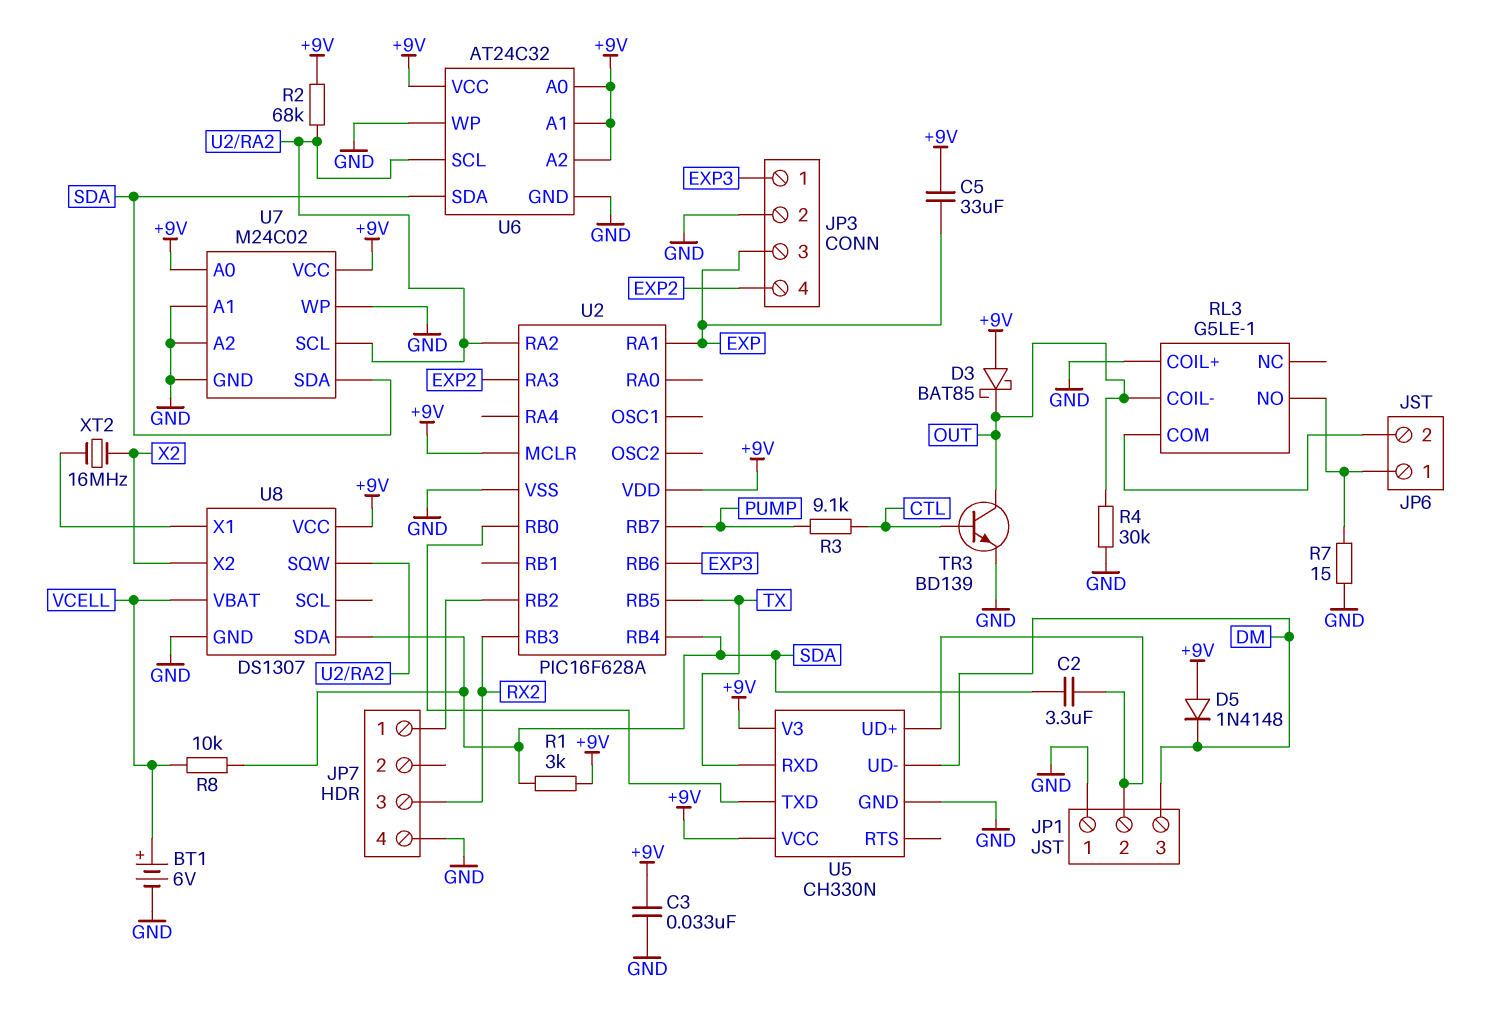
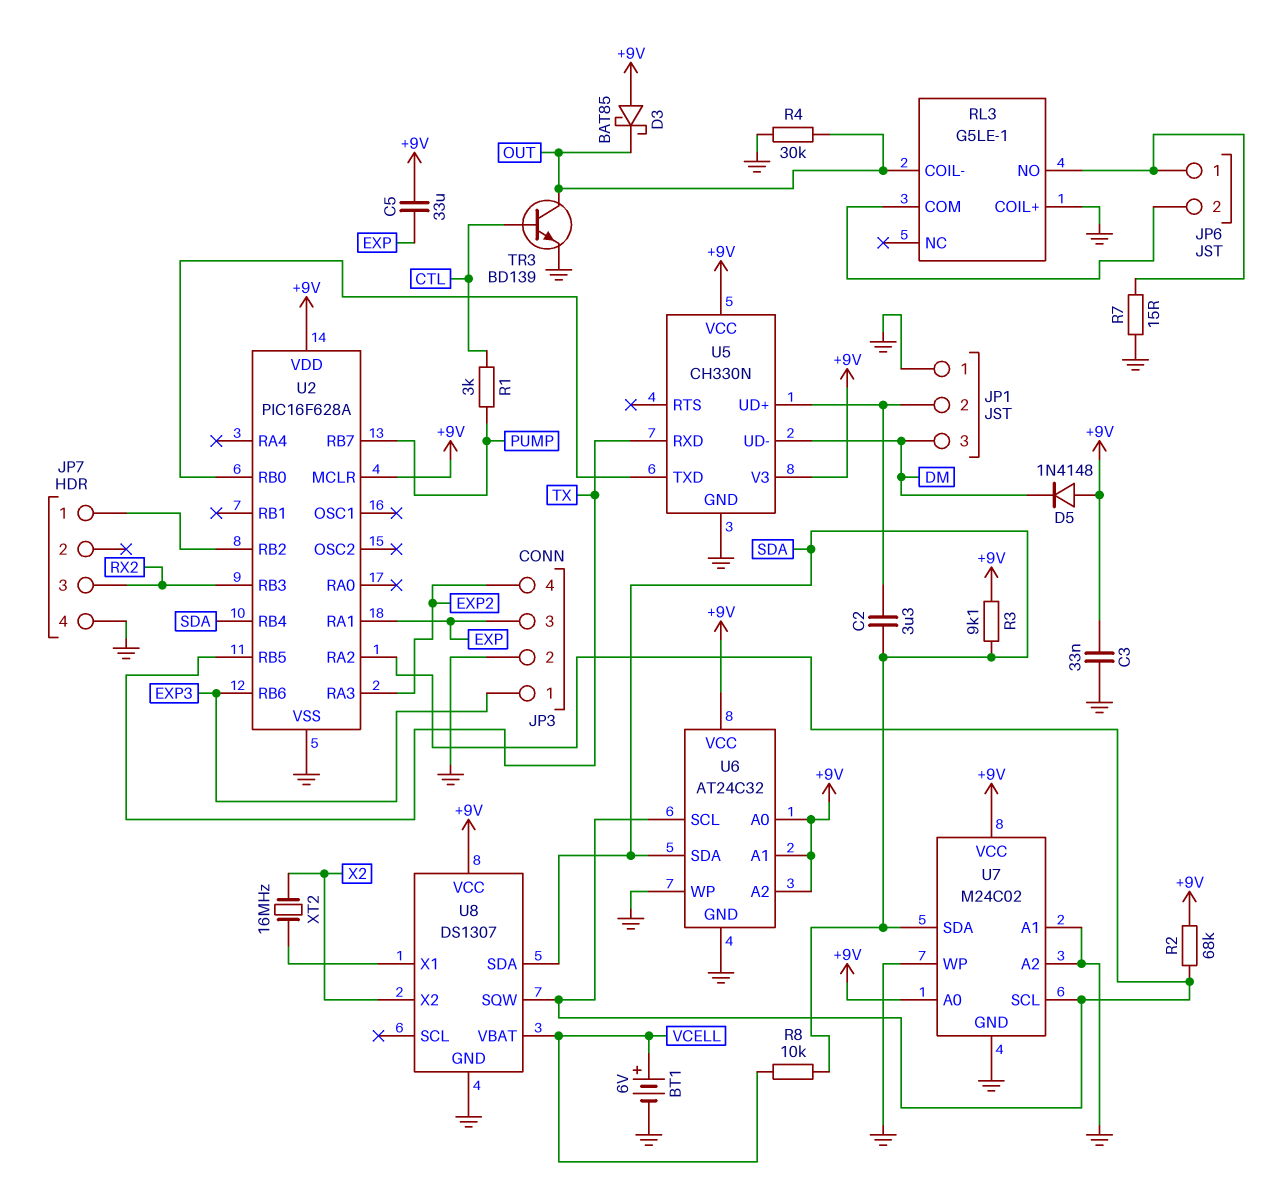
R1: 3k (+9V, SDA) -> 3k (CTL, PUMP)
R3: 9.1k (CTL, PUMP) -> 9.1k (+9V, SDA)

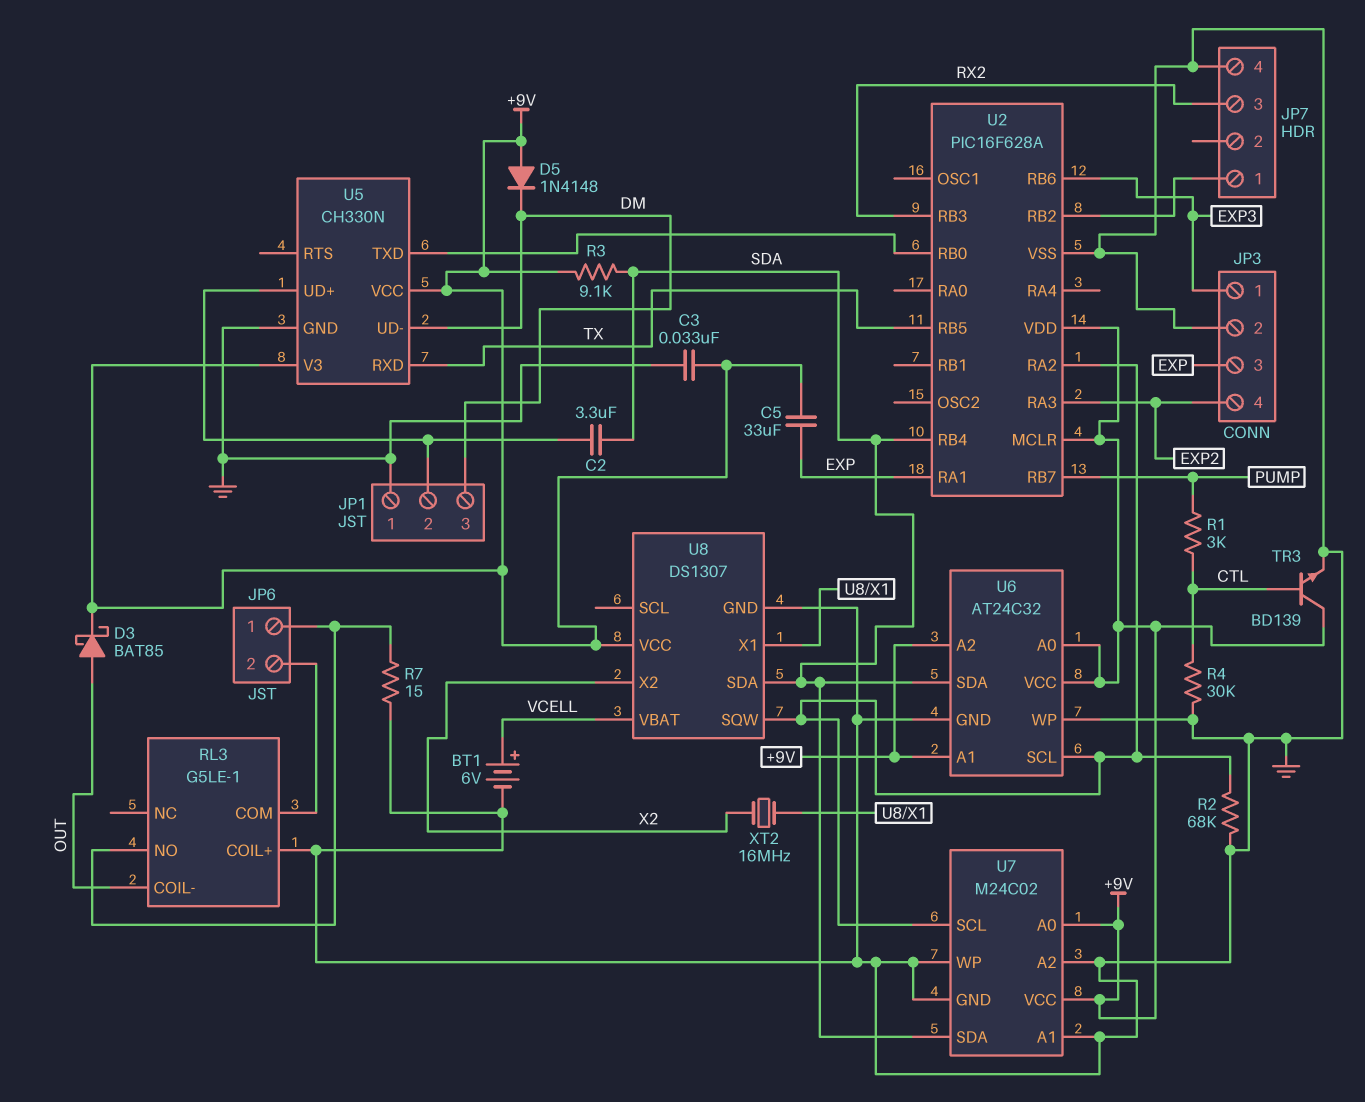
D3: schottky BAT85 (A +9V, K OUT) -> schottky BAT85 (A OUT, K +9V)
R2: 68k (+9V, U2/RA2) -> 68k (GND, U2/RA2)
R4: 30k (GND, OUT) -> 30k (CTL, GND)
R8: 10k (SDA, VCELL) -> none
TR3: NPN BD139 (B CTL, C OUT, E GND) -> NPN BD139 (B CTL, C +9V, E GND)

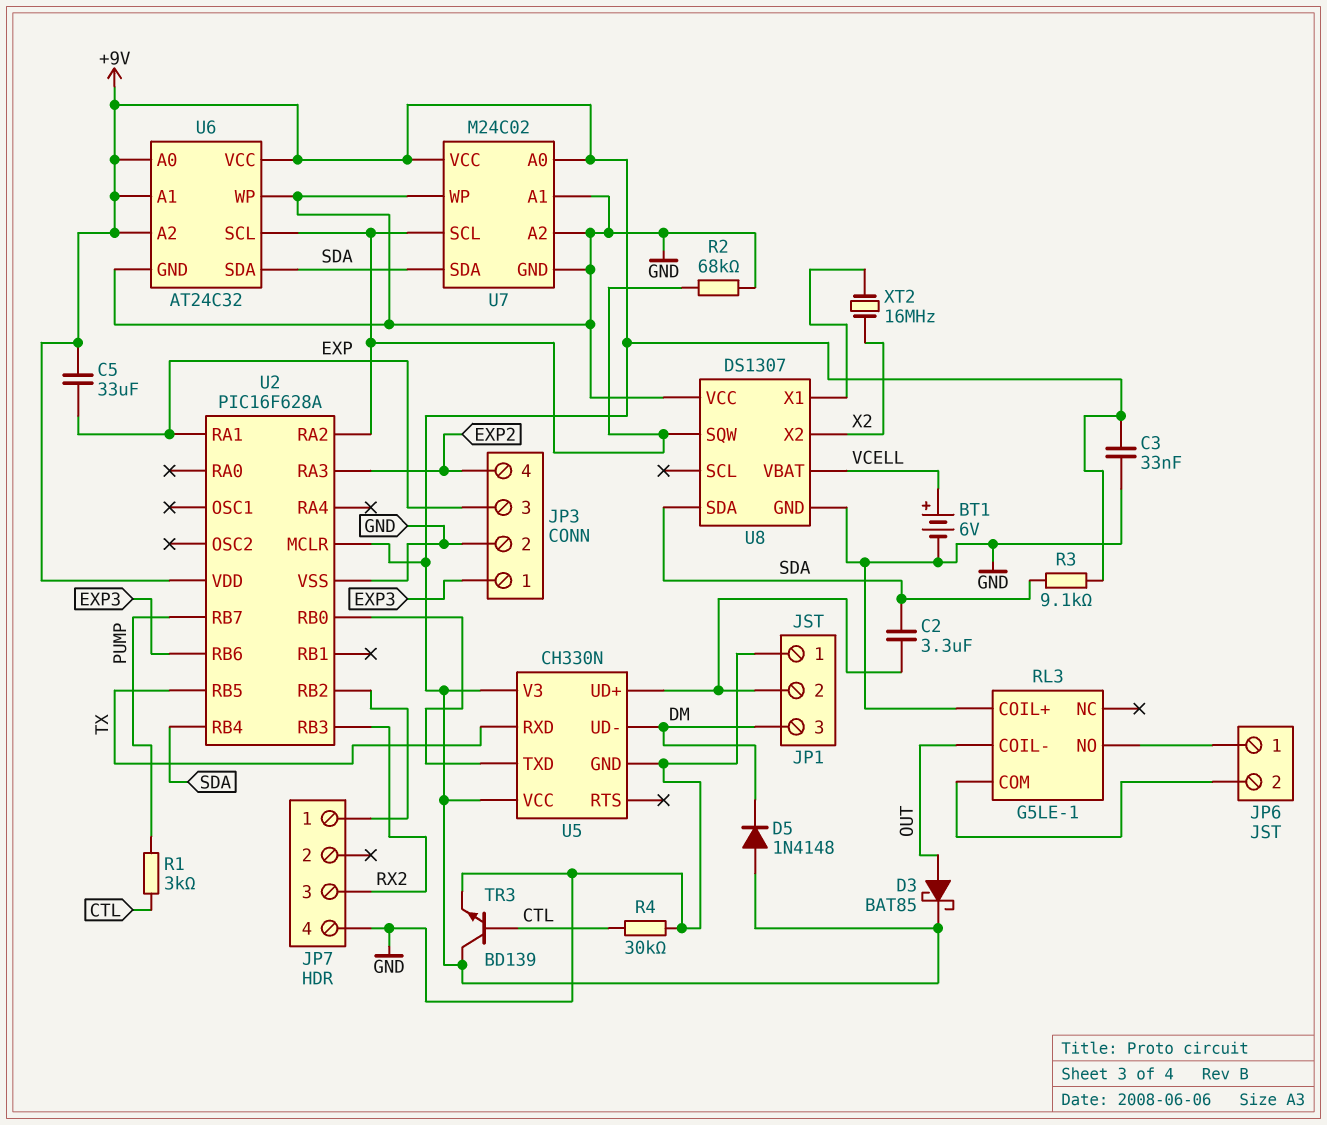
R7: 15 (GND, JP6/1) -> none
U8 pin VCC: +9V -> GND

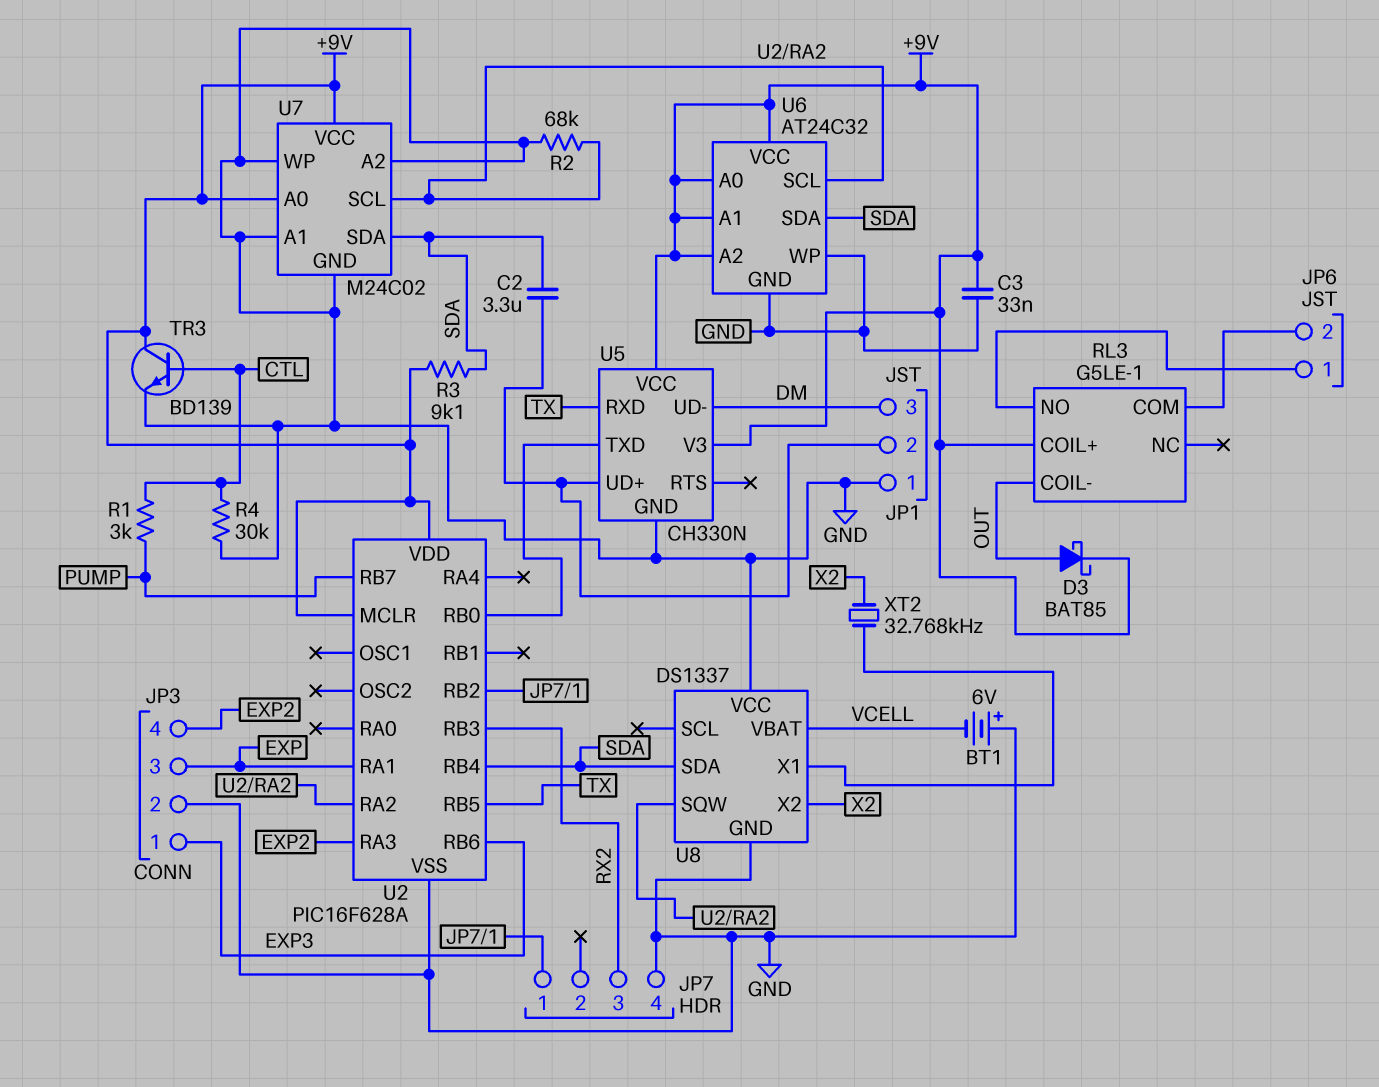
BT1: 6V (plus VCELL, minus GND) -> 6V (plus GND, minus VCELL)
C5: 33uF (+9V, EXP) -> none
D5: diode 1N4148 (A +9V, K DM) -> none
RL3 pin COIL+: GND -> +9V
U8: DS1307 -> DS1337
XT2: 16MHz (U8/X1, X2) -> 32.768kHz (U8/X1, X2)

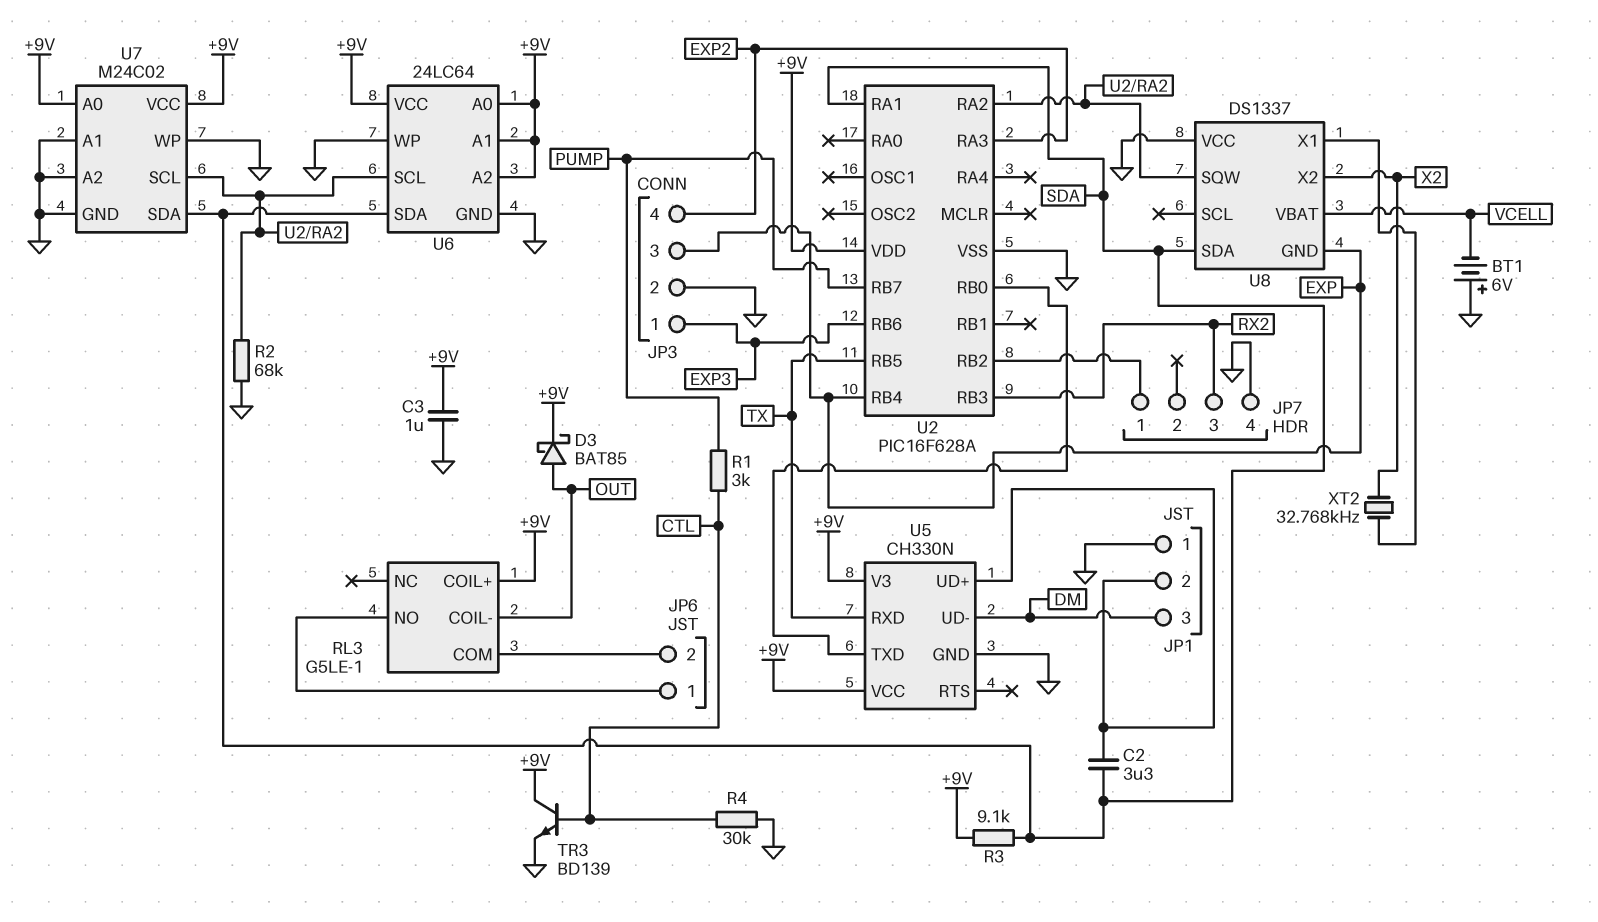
C3: 33nF (+9V, GND) -> 1uF (+9V, GND)
U2 pin MCLR: +9V -> none
U2 pin RA1: EXP -> SDA
U2 pin RB4: SDA -> EXP
U6: AT24C32 -> 24LC64
U8 pin GND: GND -> EXP

